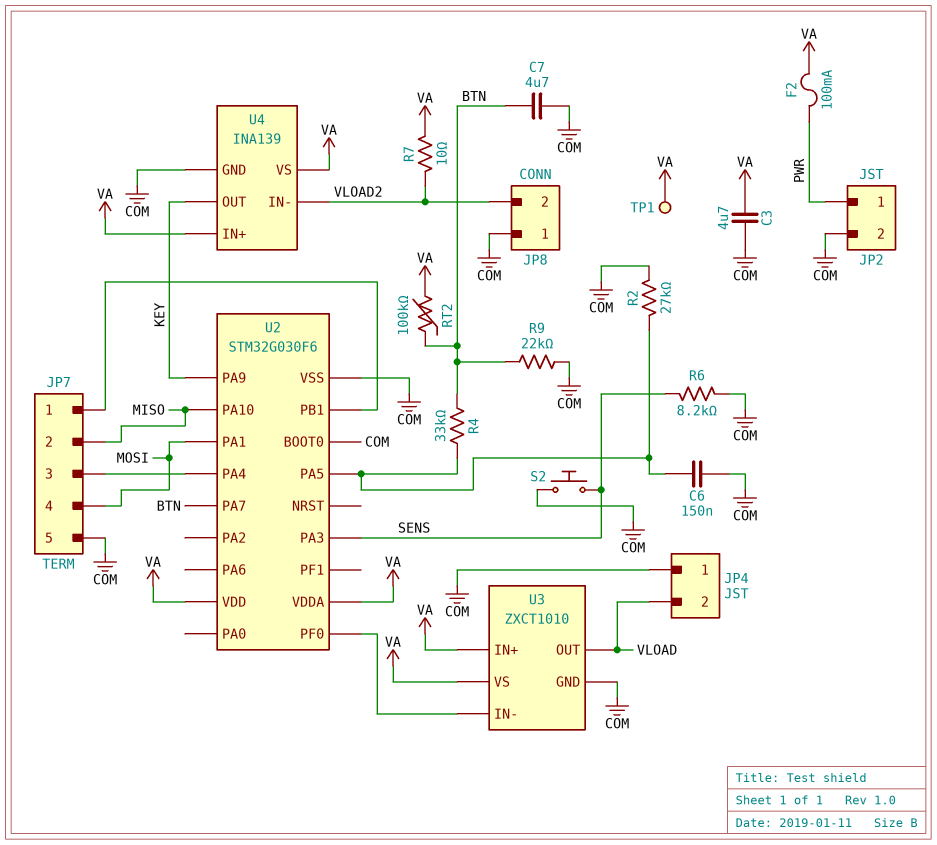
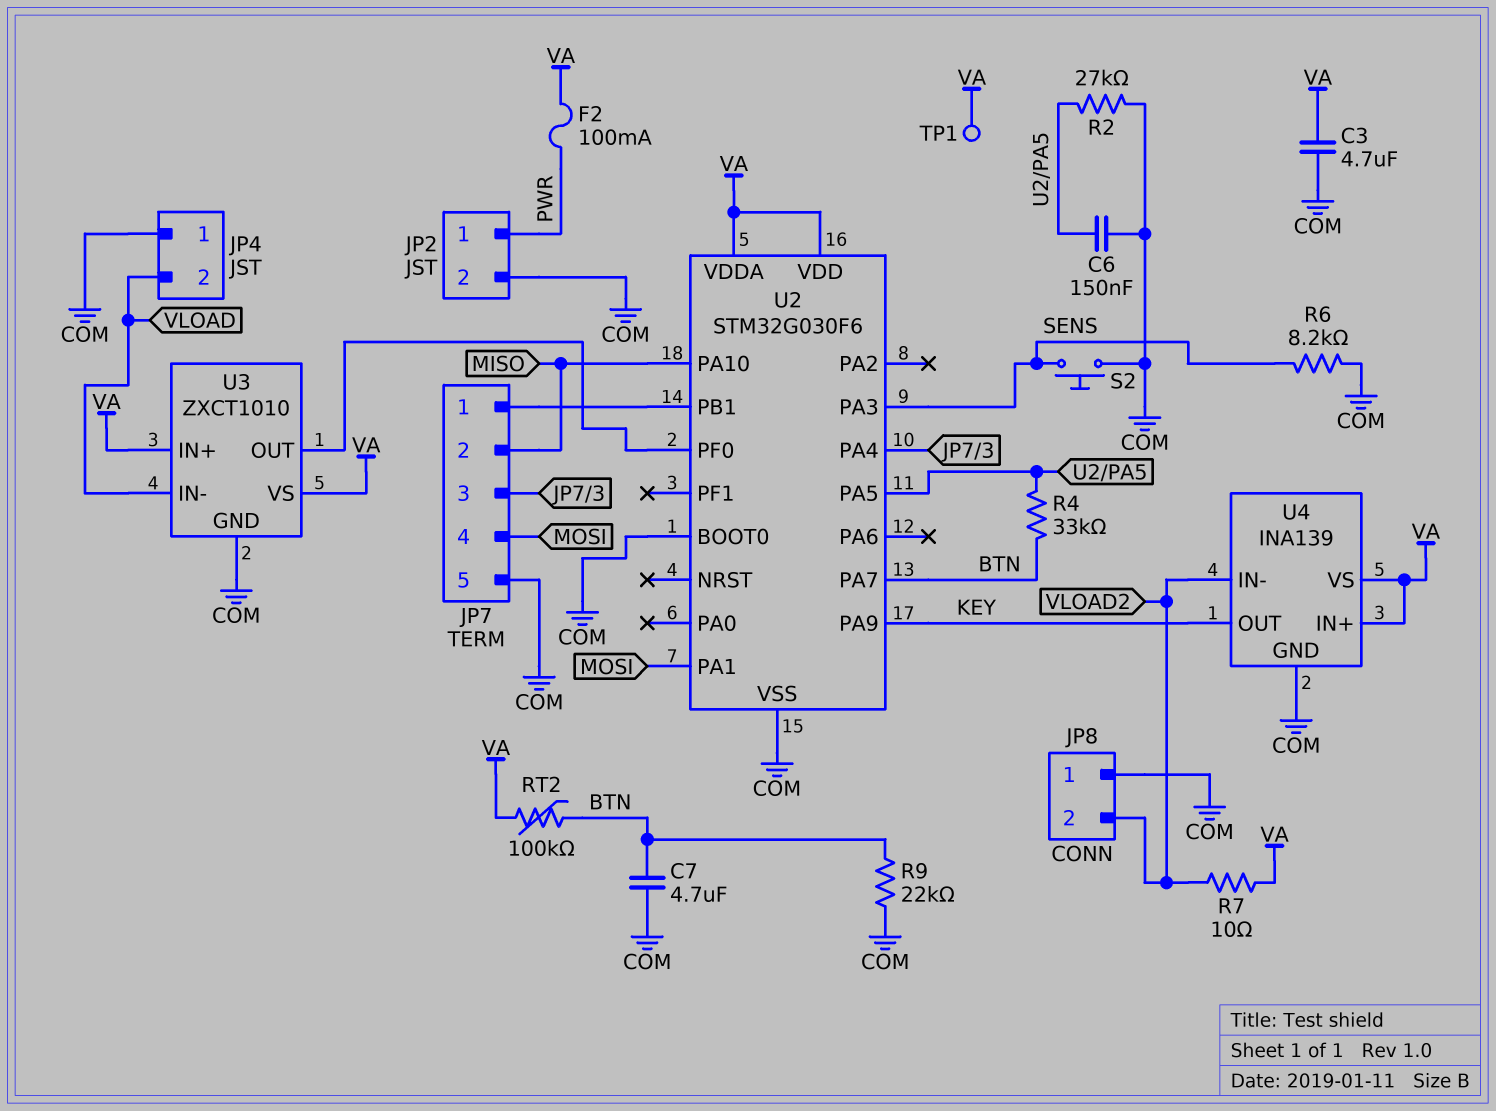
U3 pin IN-: U2/PF0 -> VLOAD
U3 pin OUT: VLOAD -> U2/PF0

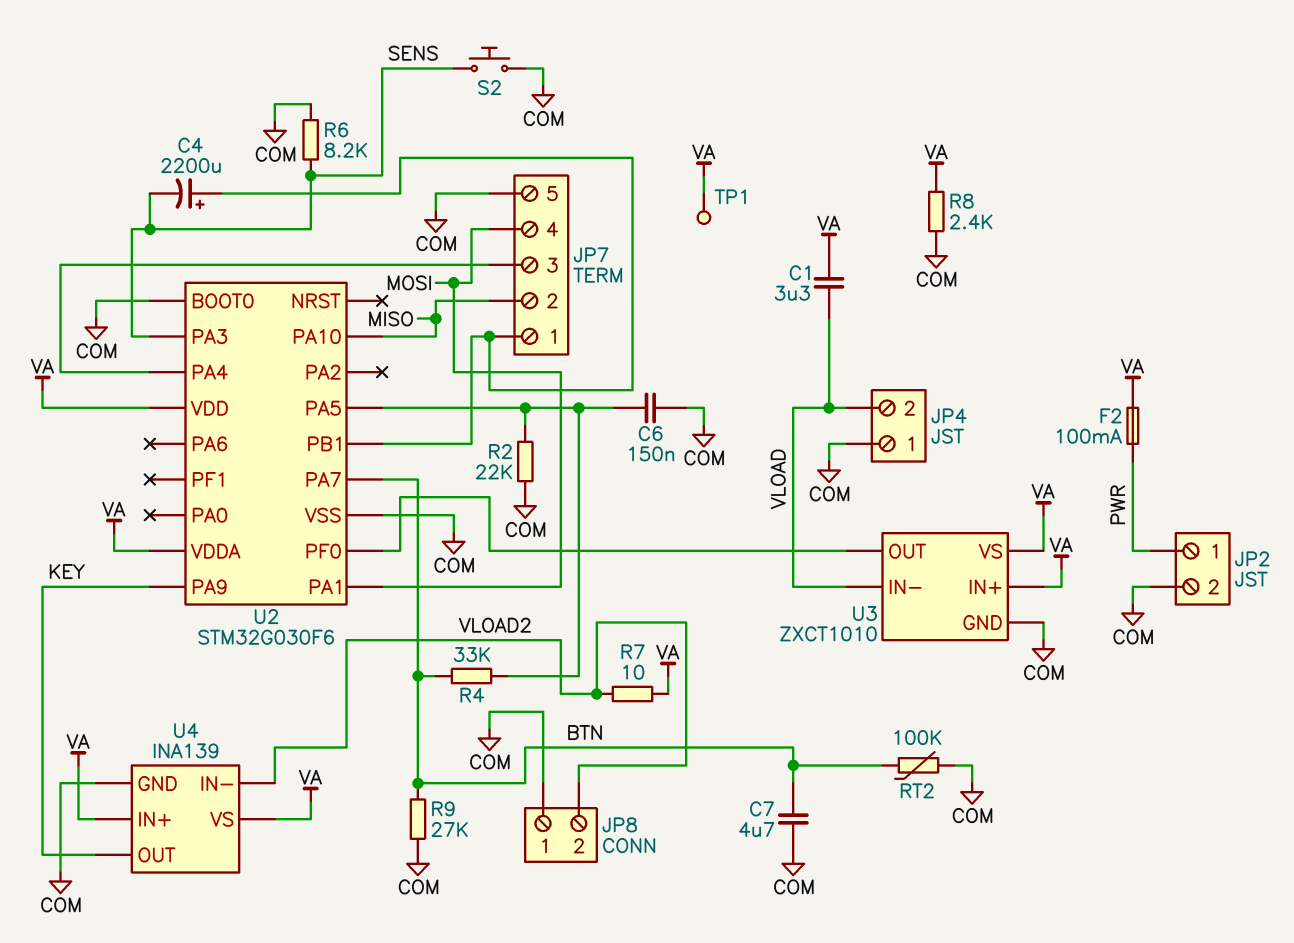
C1: none -> 3.3uF (VA, VLOAD)
C3: 4.7uF (COM, VA) -> none
C4: none -> 2200uF (plus JP7/1, minus SENS)
R2: 27k (COM, U2/PA5) -> 22k (COM, U2/PA5)
R8: none -> 2.4k (COM, VA)
R9: 22k (BTN, COM) -> 27k (BTN, COM)
RT2: 100k (BTN, VA) -> 100k (BTN, COM)

